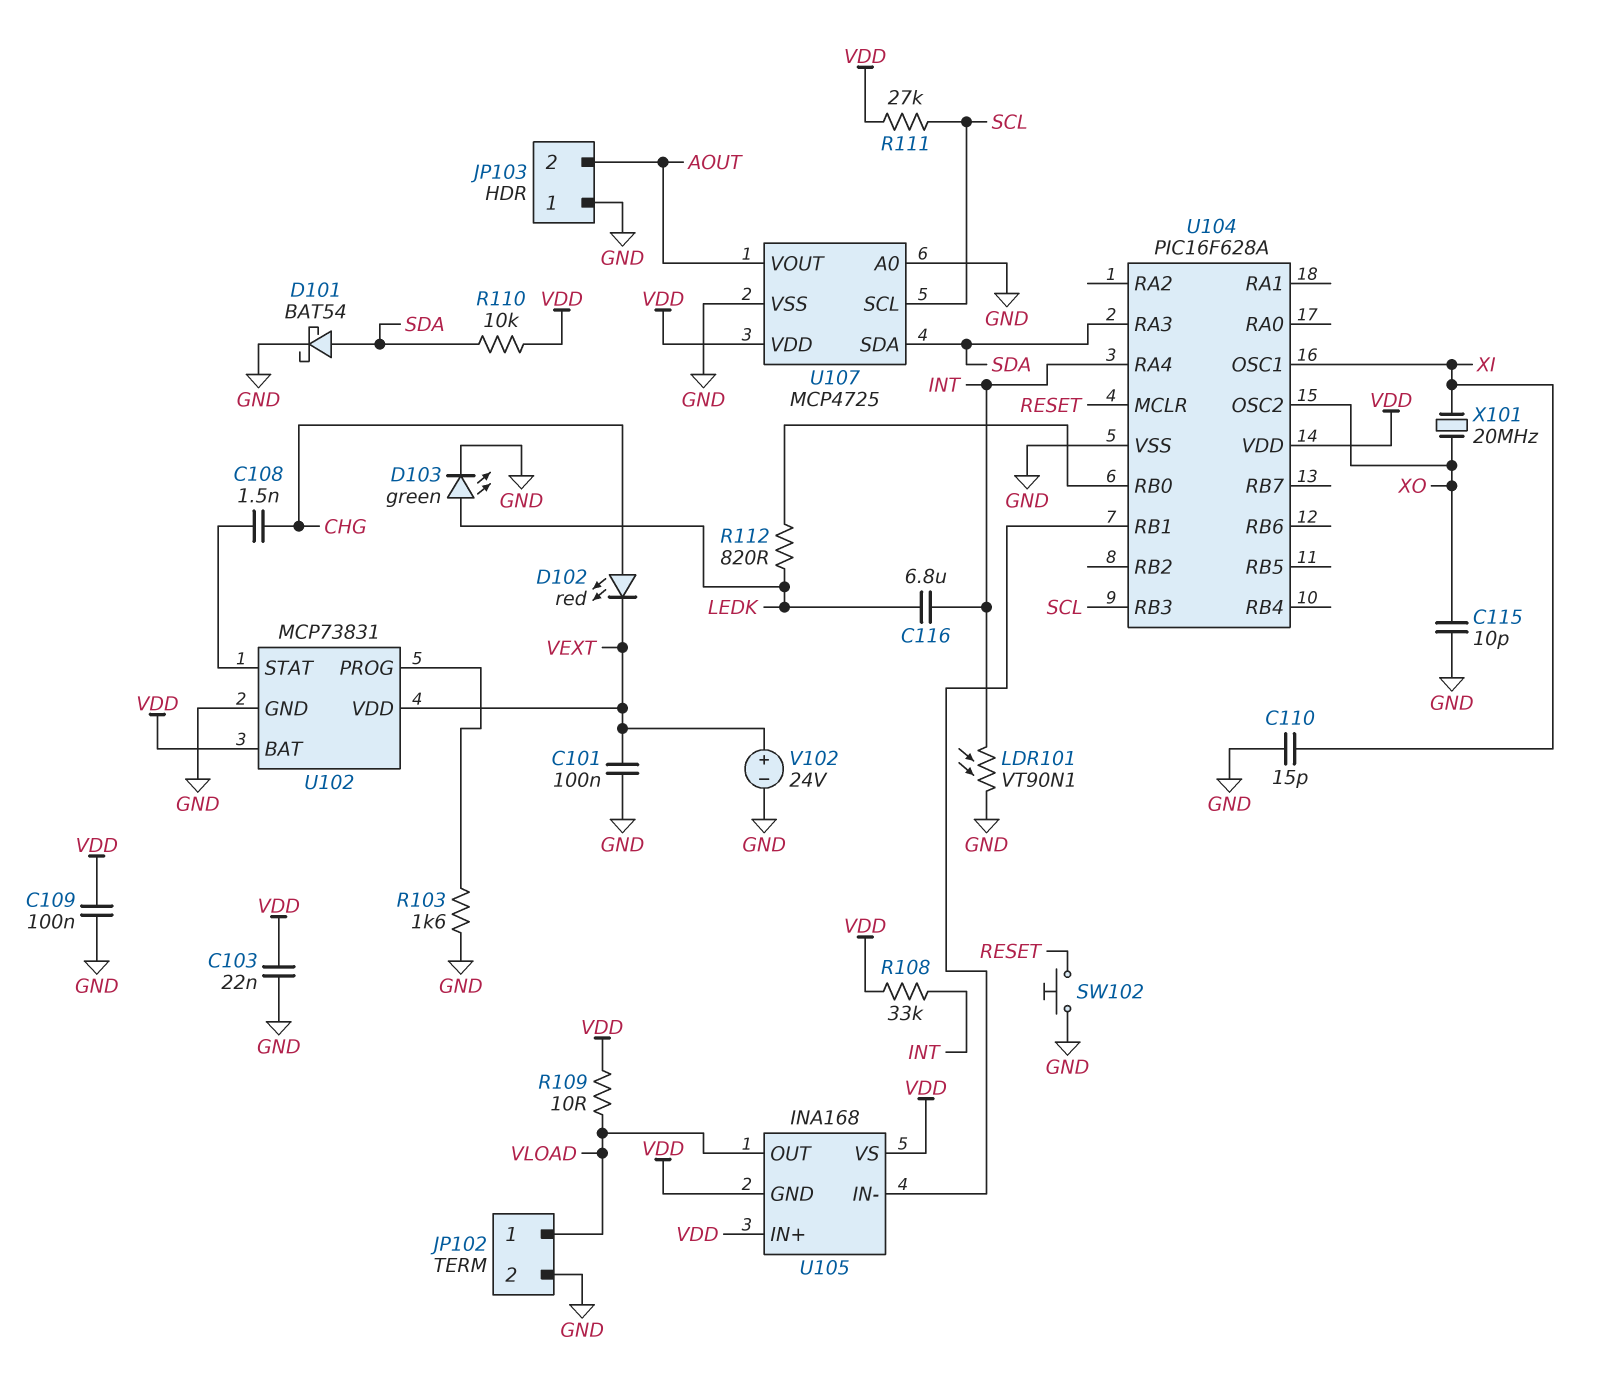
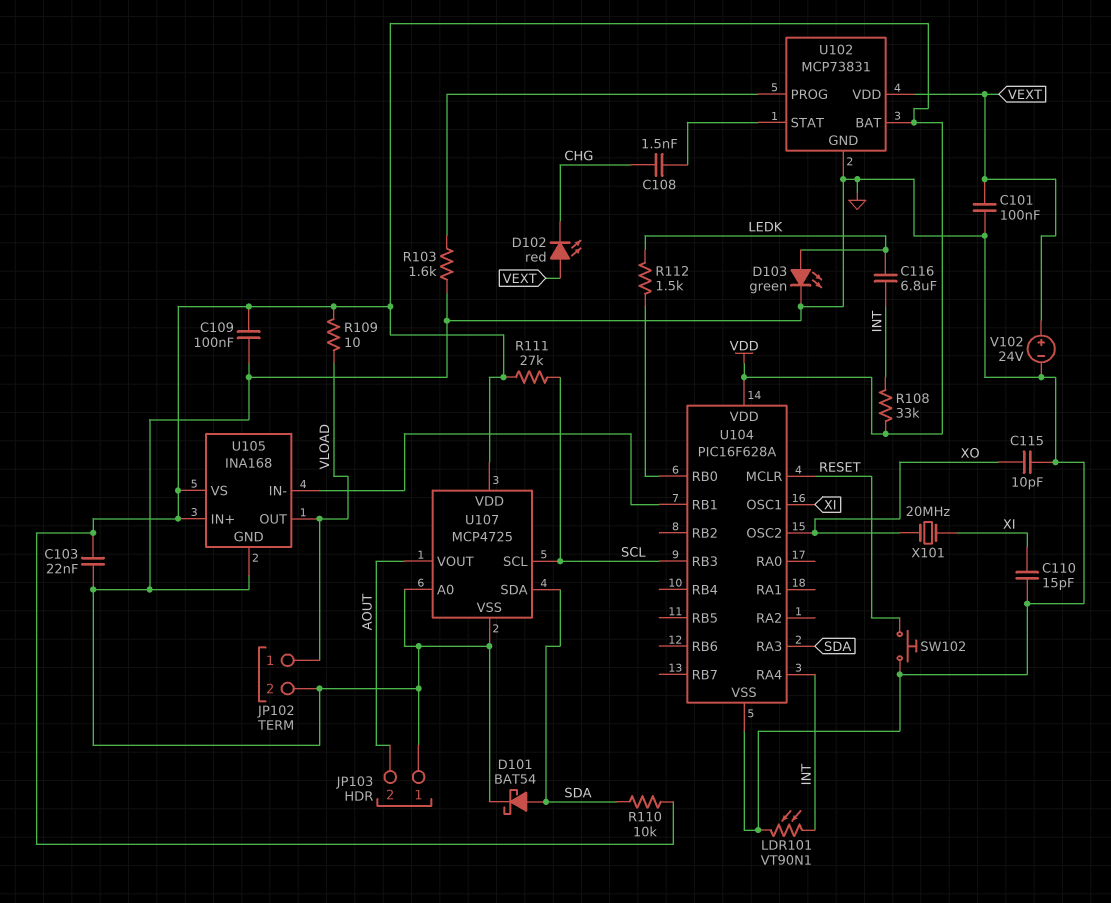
D102: LED red (A CHG, K VEXT) -> LED red (A VEXT, K CHG)
R112: 820 (LEDK, U104/RB0) -> 1.5k (LEDK, U104/RB0)
U105 pin GND: VDD -> GND

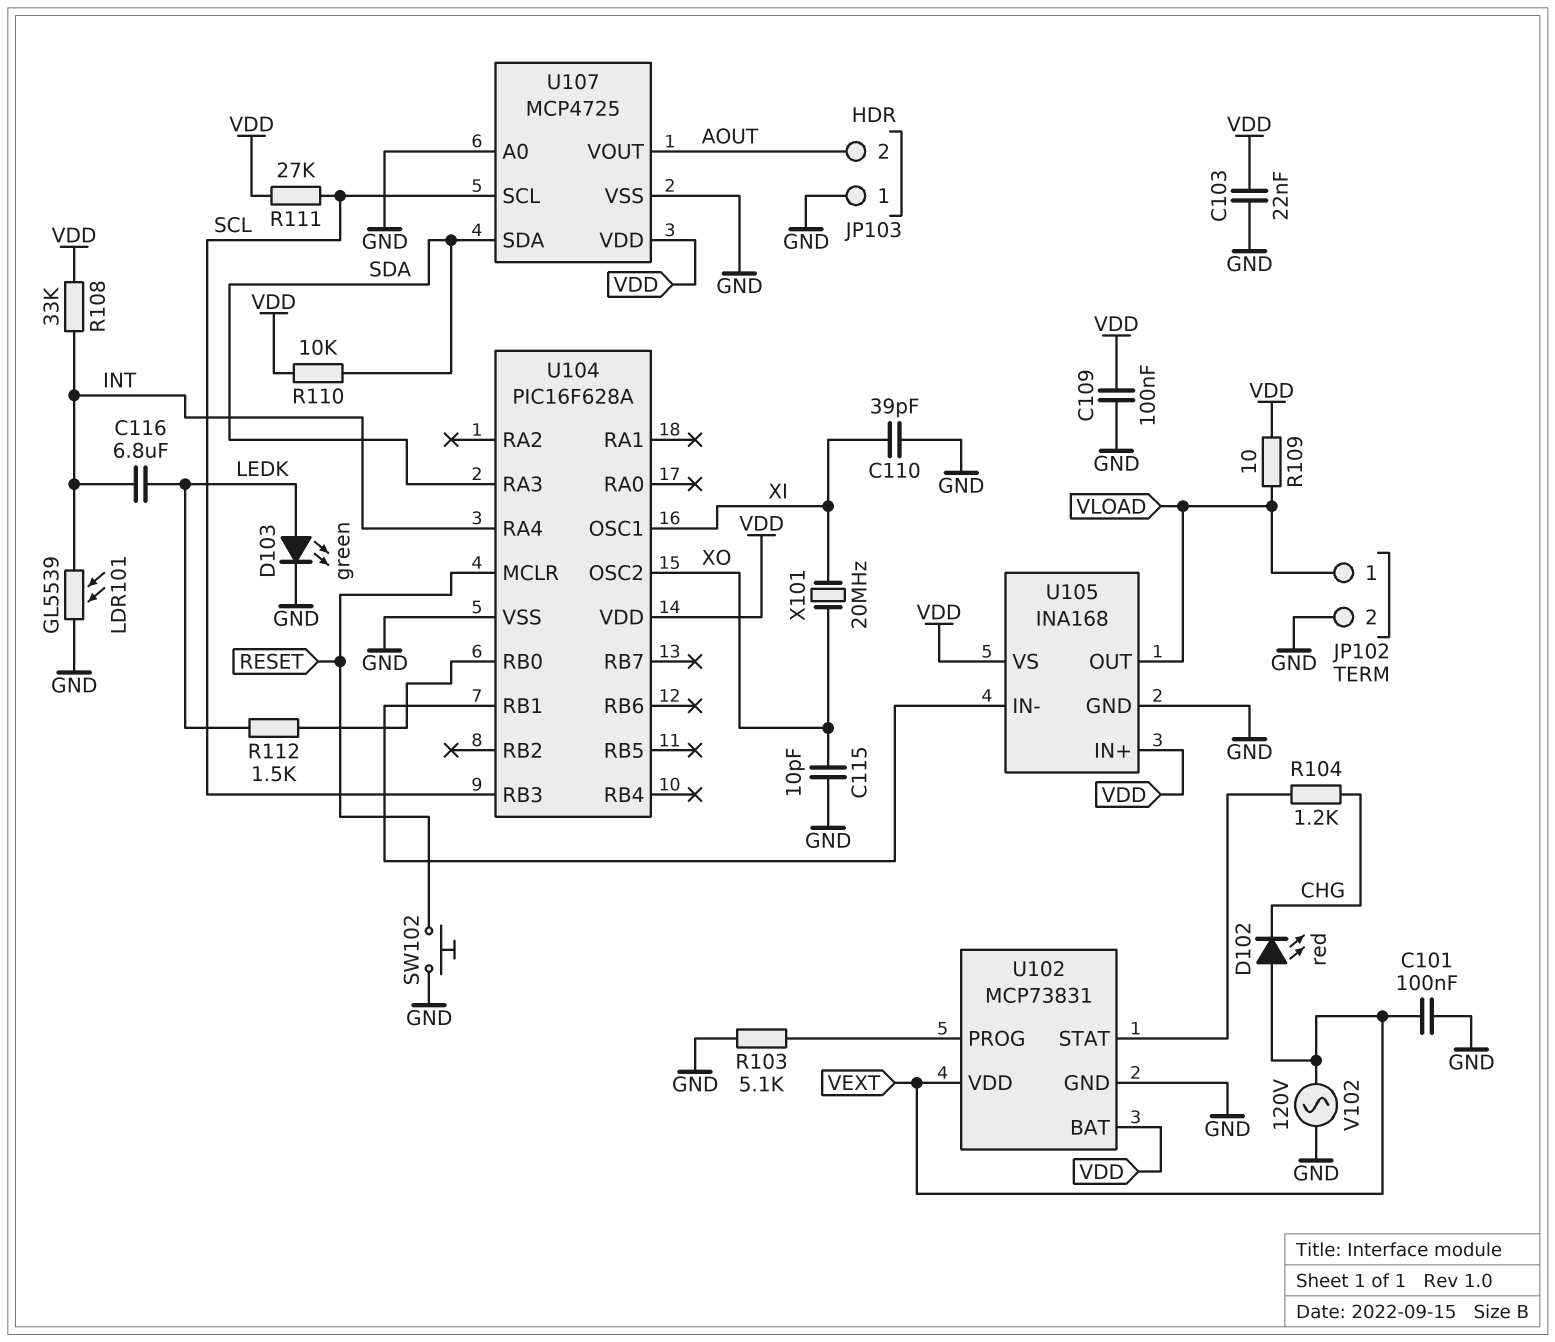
C108: 1.5nF (CHG, U102/STAT) -> none
C110: 15pF (GND, XI) -> 39pF (GND, XI)
D101: schottky BAT54 (A SDA, K GND) -> none
LDR101: VT90N1 (GND, INT) -> GL5539 (GND, INT)
R103: 1.6k (GND, U102/PROG) -> 5.1k (GND, U102/PROG)
R104: none -> 1.2k (CHG, U102/STAT)
V102: 24V (plus VEXT, minus GND) -> AC 120V (GND, VEXT)

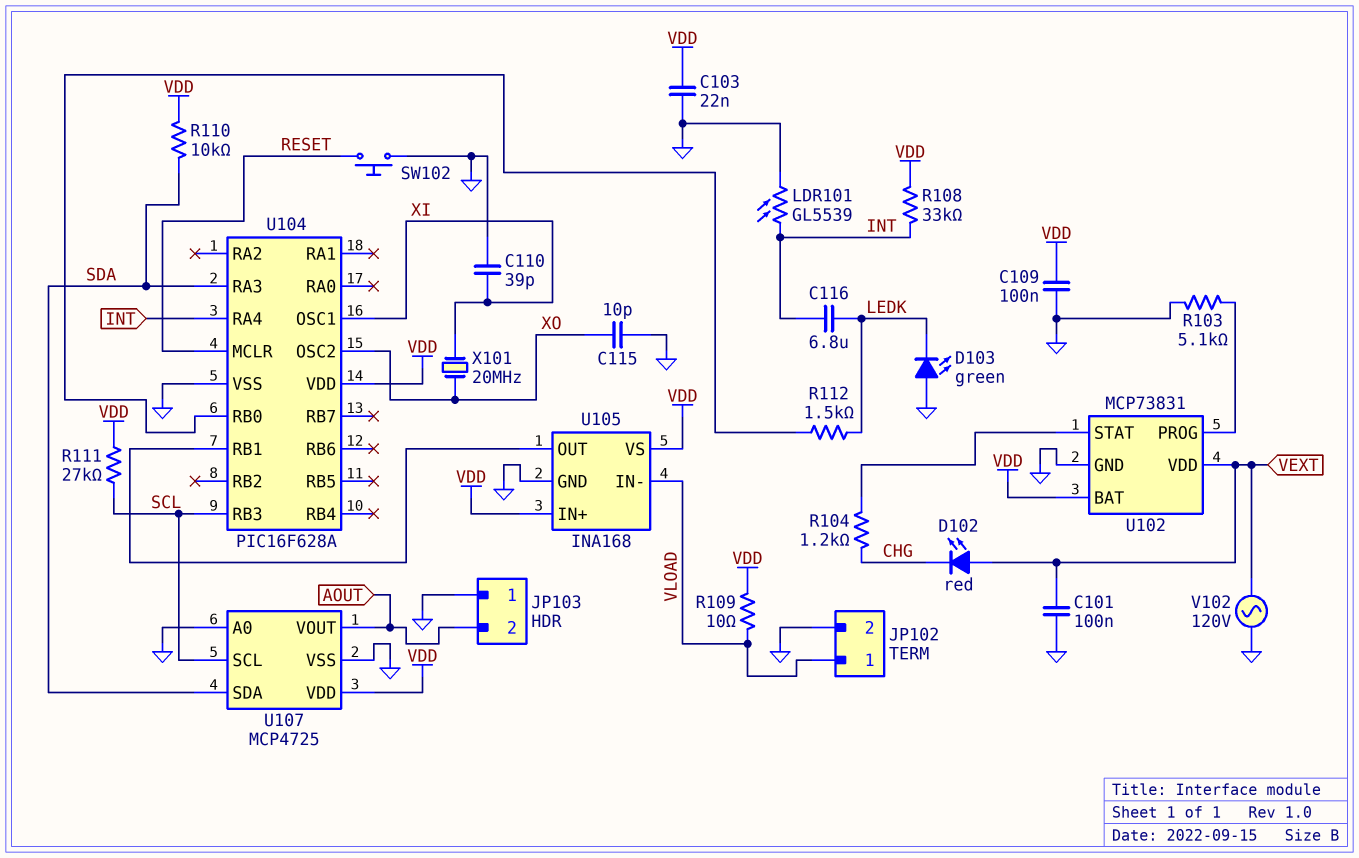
D103: LED green (A LEDK, K GND) -> LED green (A GND, K LEDK)
U105 pin IN-: U104/RB1 -> VLOAD
U105 pin OUT: VLOAD -> U104/RB1

